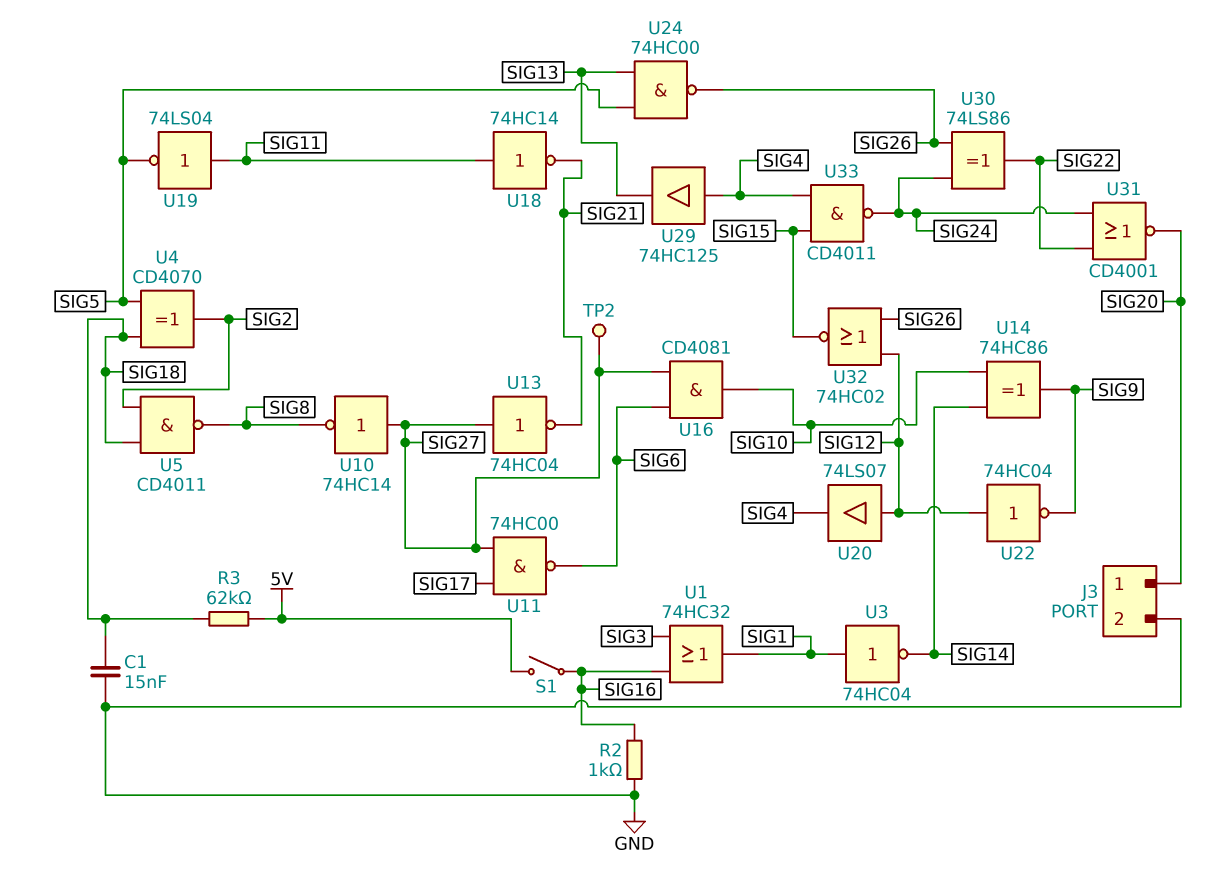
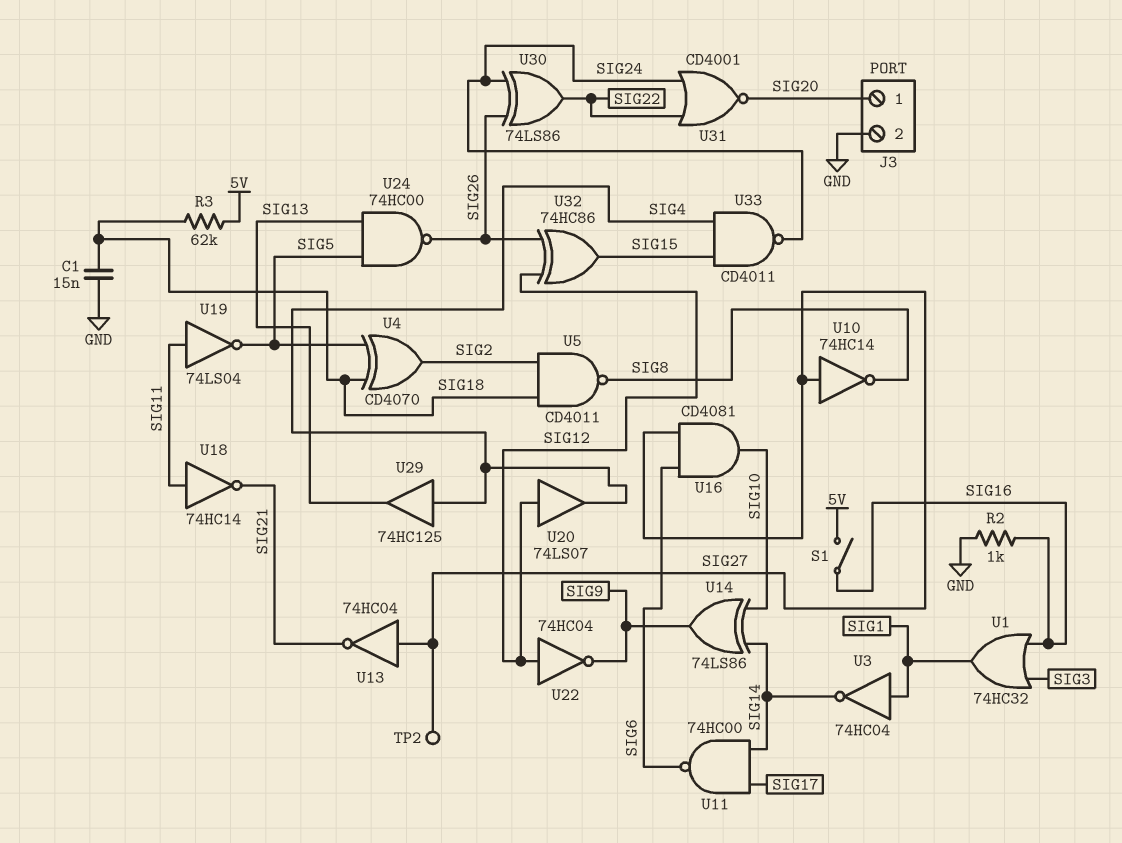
U11: NAND 74HC00 (in SIG17, in SIG27, out SIG6) -> NAND 74HC00 (in SIG14, in SIG17, out SIG6)
U14: XOR 74HC86 (in SIG10, in SIG14, out SIG9) -> XOR 74LS86 (in SIG10, in SIG14, out SIG9)
U32: NOR 74HC02 (in SIG12, in SIG26, out SIG15) -> XOR 74HC86 (in SIG12, in SIG26, out SIG15)

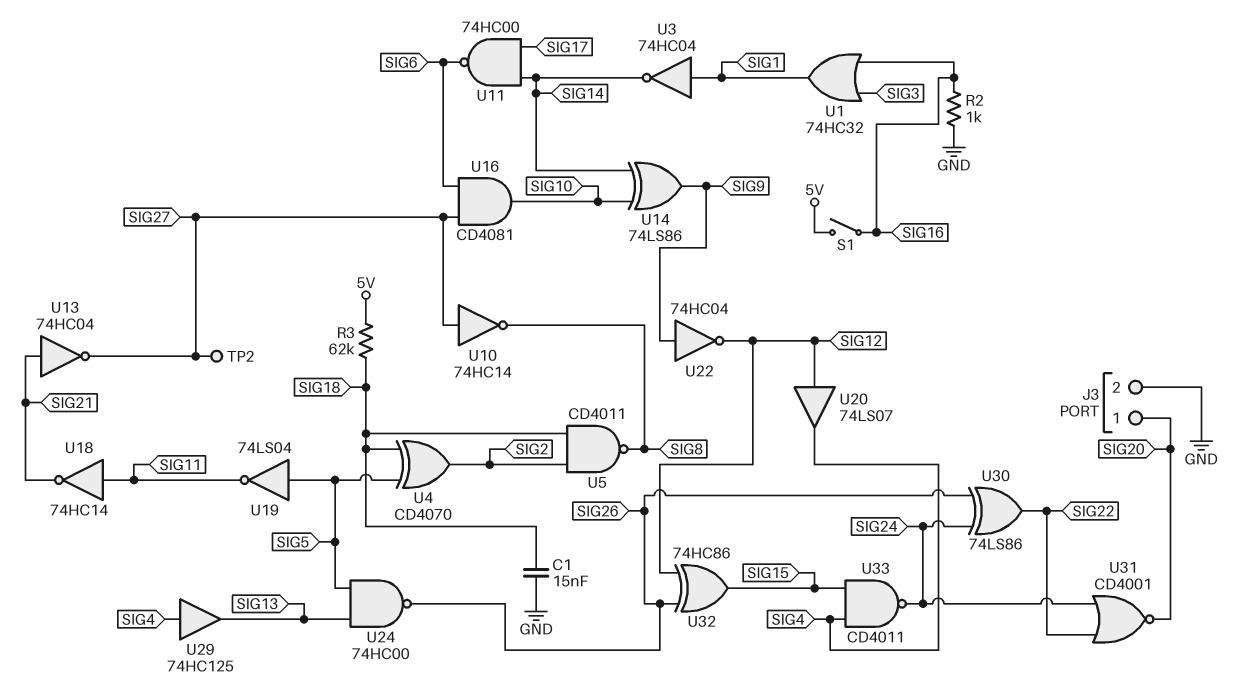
U13: NOT 74HC04 (in SIG27, out SIG21) -> NOT 74HC04 (in SIG21, out SIG27)
U19: NOT 74LS04 (in SIG11, out SIG5) -> NOT 74LS04 (in SIG5, out SIG11)
U22: NOT 74HC04 (in SIG12, out SIG9) -> NOT 74HC04 (in SIG9, out SIG12)

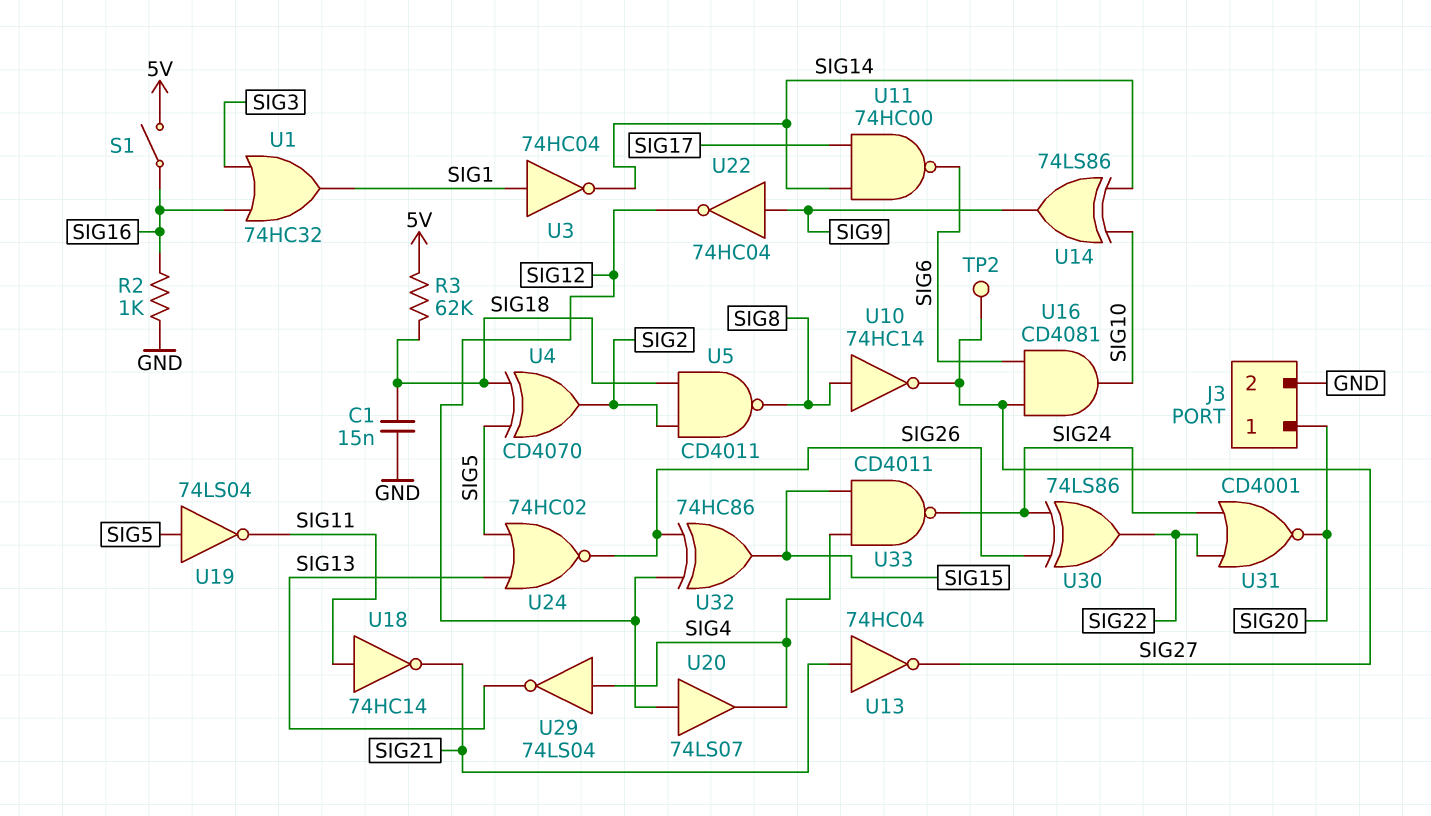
U10: NOT 74HC14 (in SIG27, out SIG8) -> NOT 74HC14 (in SIG8, out SIG27)
U24: NAND 74HC00 (in SIG5, in SIG13, out SIG26) -> NOR 74HC02 (in SIG5, in SIG13, out SIG26)
U29: buffer 74HC125 (in SIG4, out SIG13) -> NOT 74LS04 (in SIG4, out SIG13)

